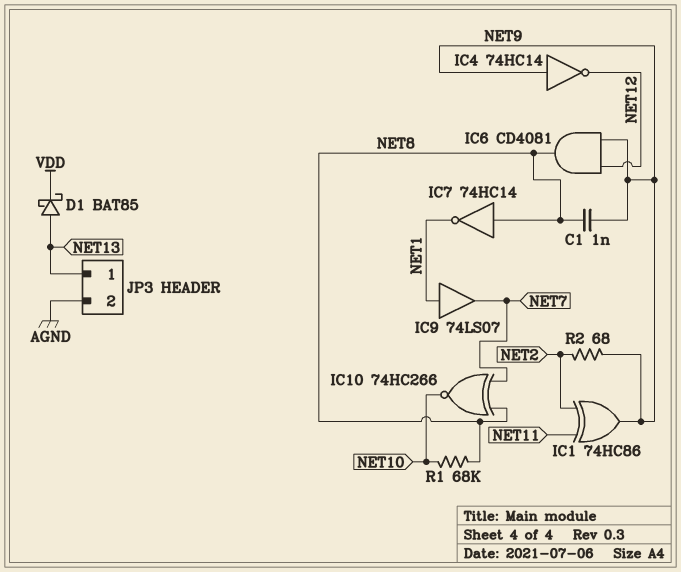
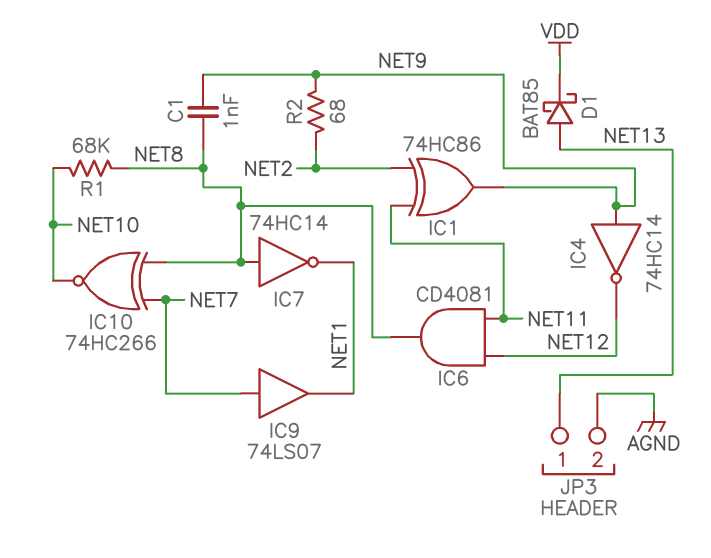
IC6: AND CD4081 (in NET9, in NET12, out NET8) -> AND CD4081 (in NET11, in NET12, out NET8)
IC9: buffer 74LS07 (in NET1, out NET7) -> buffer 74LS07 (in NET7, out NET1)

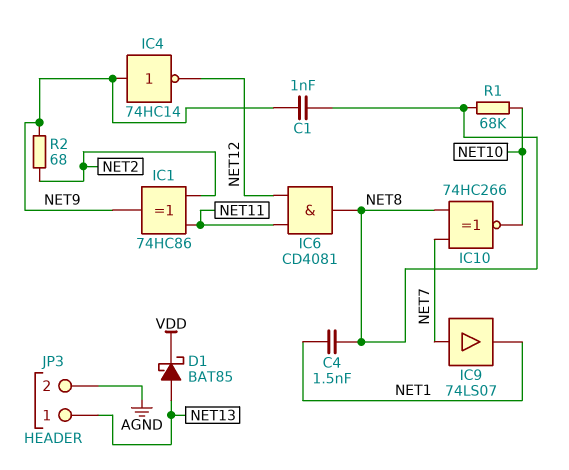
C4: none -> 1.5nF (NET1, NET8)
IC7: NOT 74HC14 (in NET8, out NET1) -> none

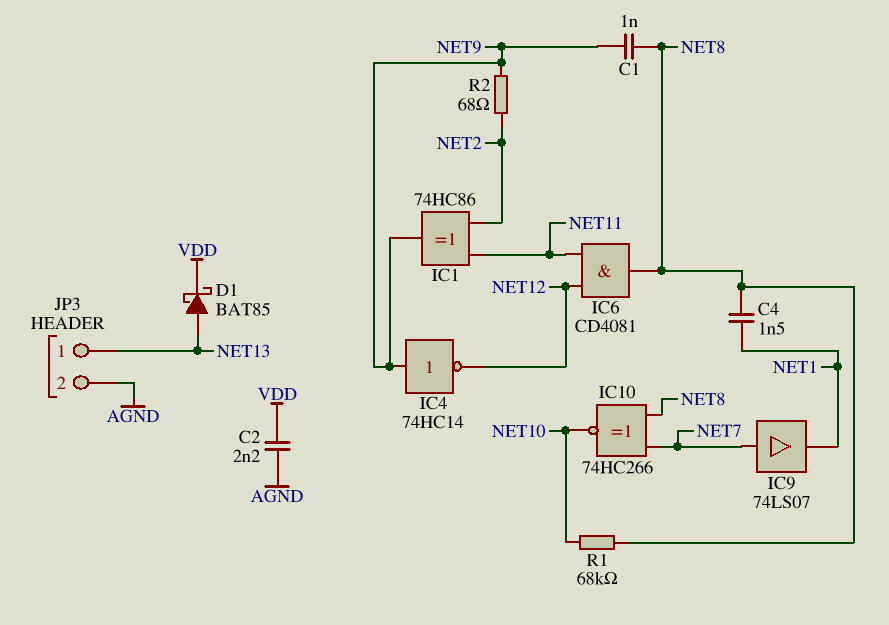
C2: none -> 2.2nF (AGND, VDD)

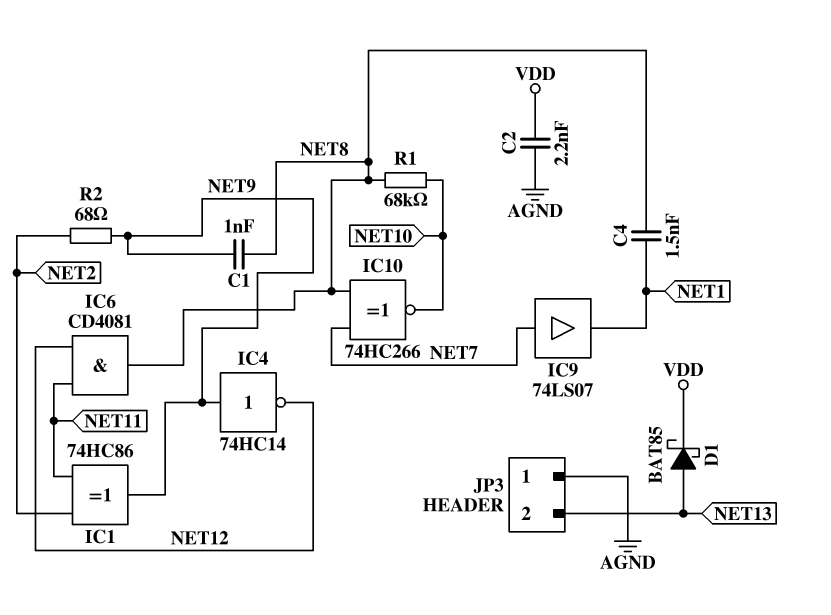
JP3 pin 1: NET13 -> AGND
JP3 pin 2: AGND -> NET13

